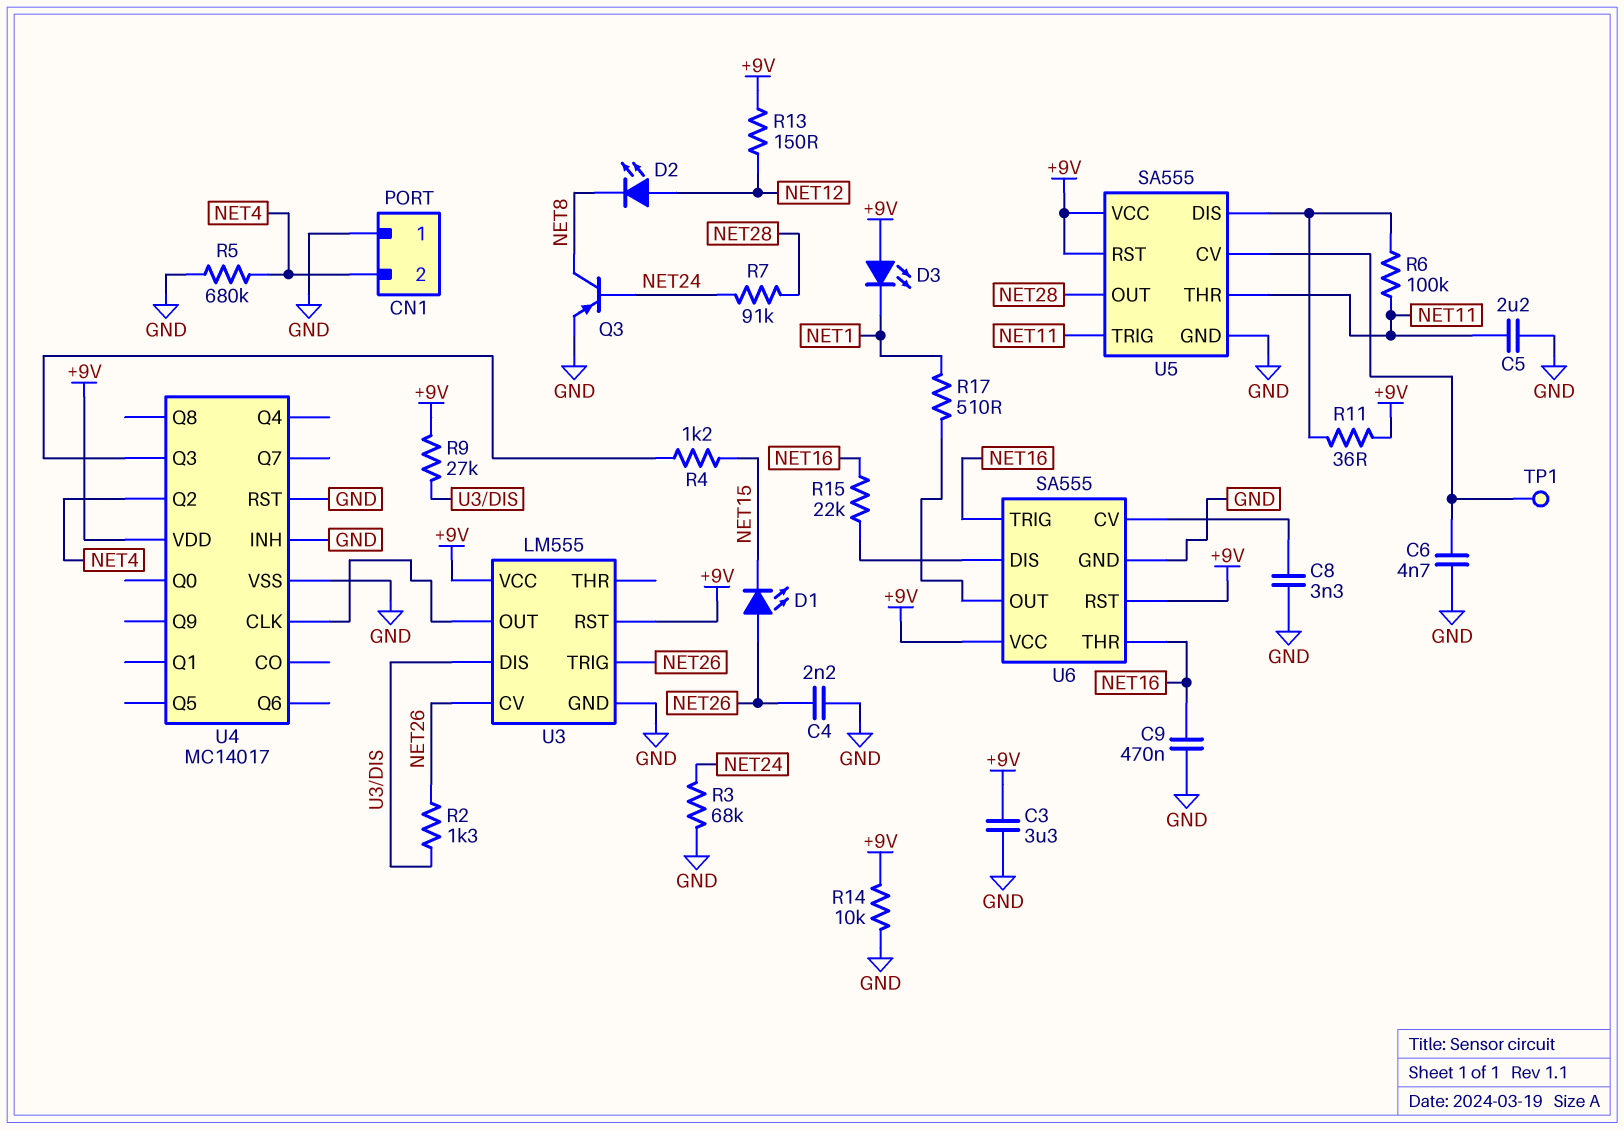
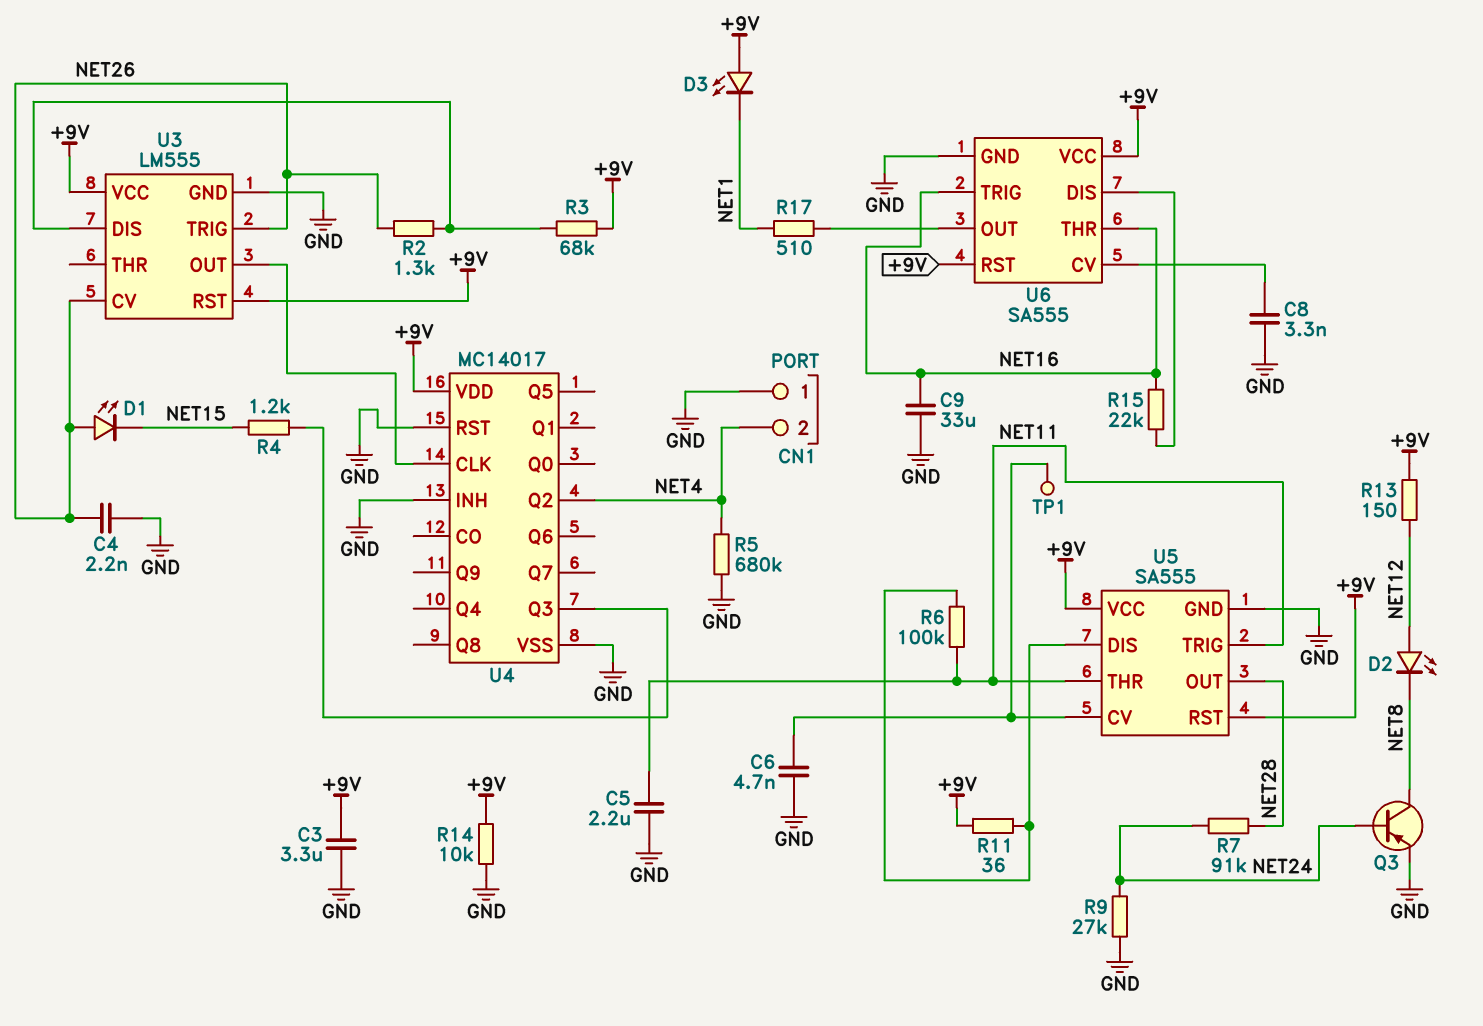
C9: 470nF (GND, NET16) -> 33uF (GND, NET16)
R3: 68k (GND, NET24) -> 68k (+9V, U3/DIS)
R9: 27k (+9V, U3/DIS) -> 27k (GND, NET24)

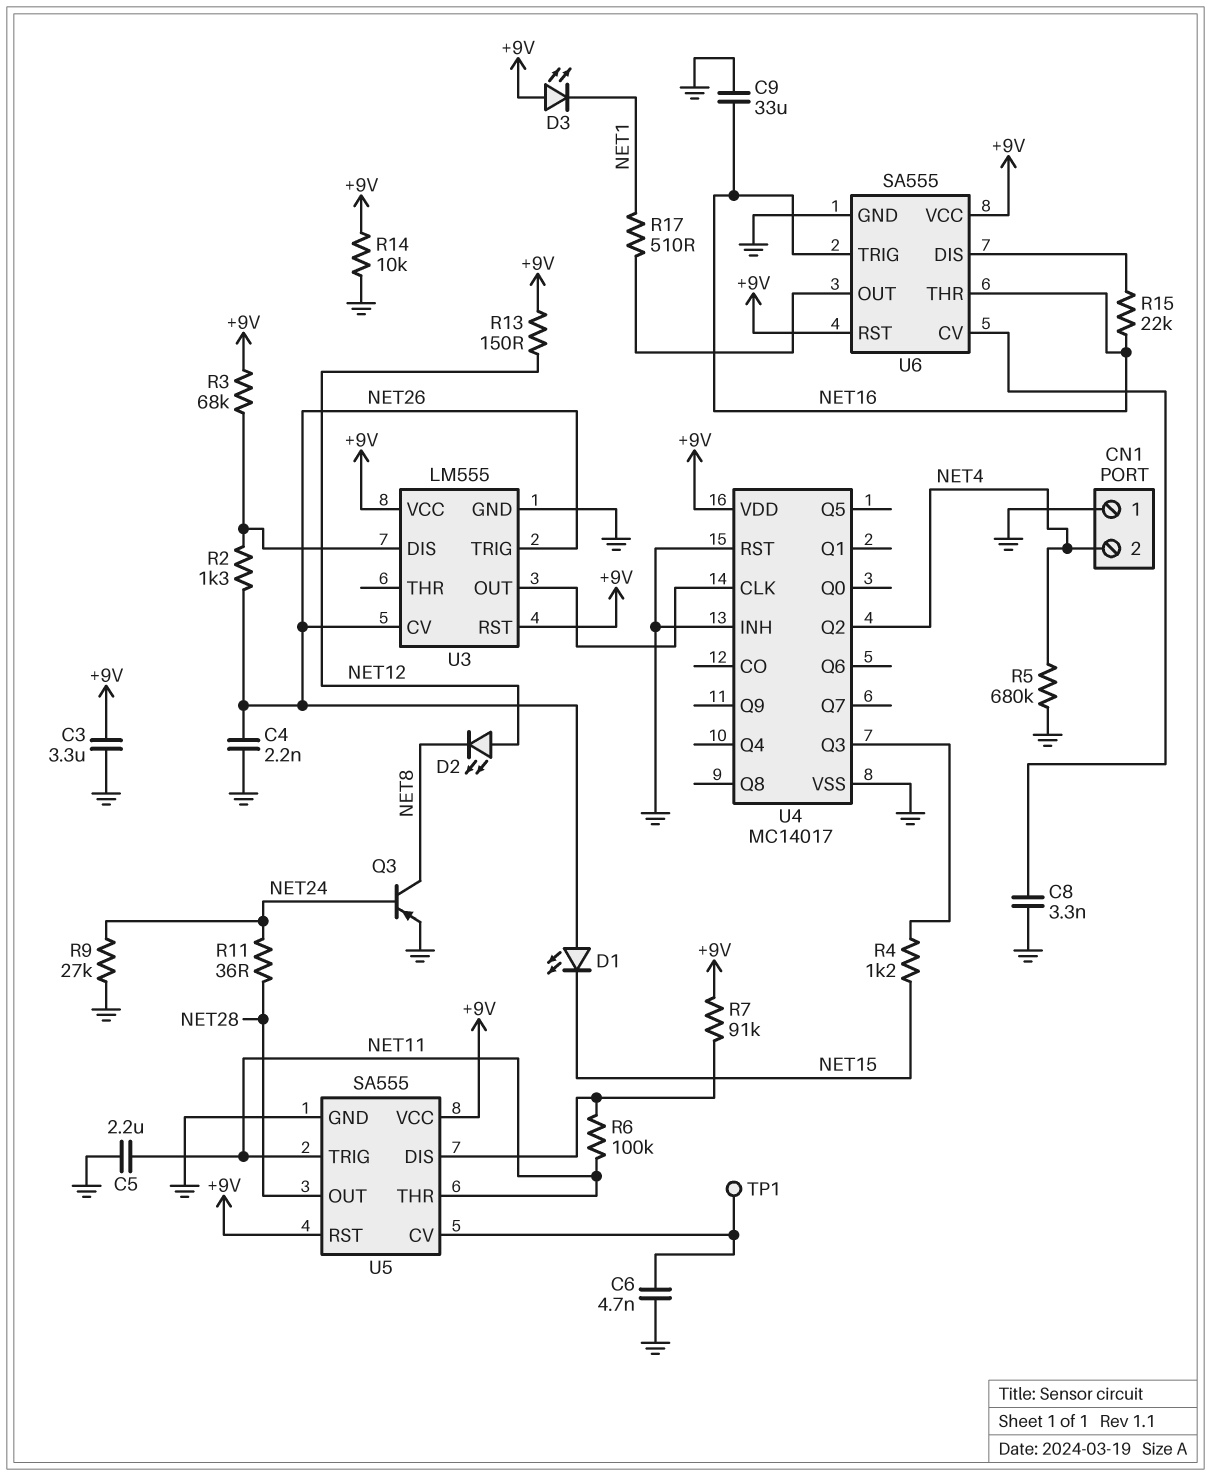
R7: 91k (NET24, NET28) -> 91k (+9V, U5/DIS)
R11: 36 (+9V, U5/DIS) -> 36 (NET24, NET28)

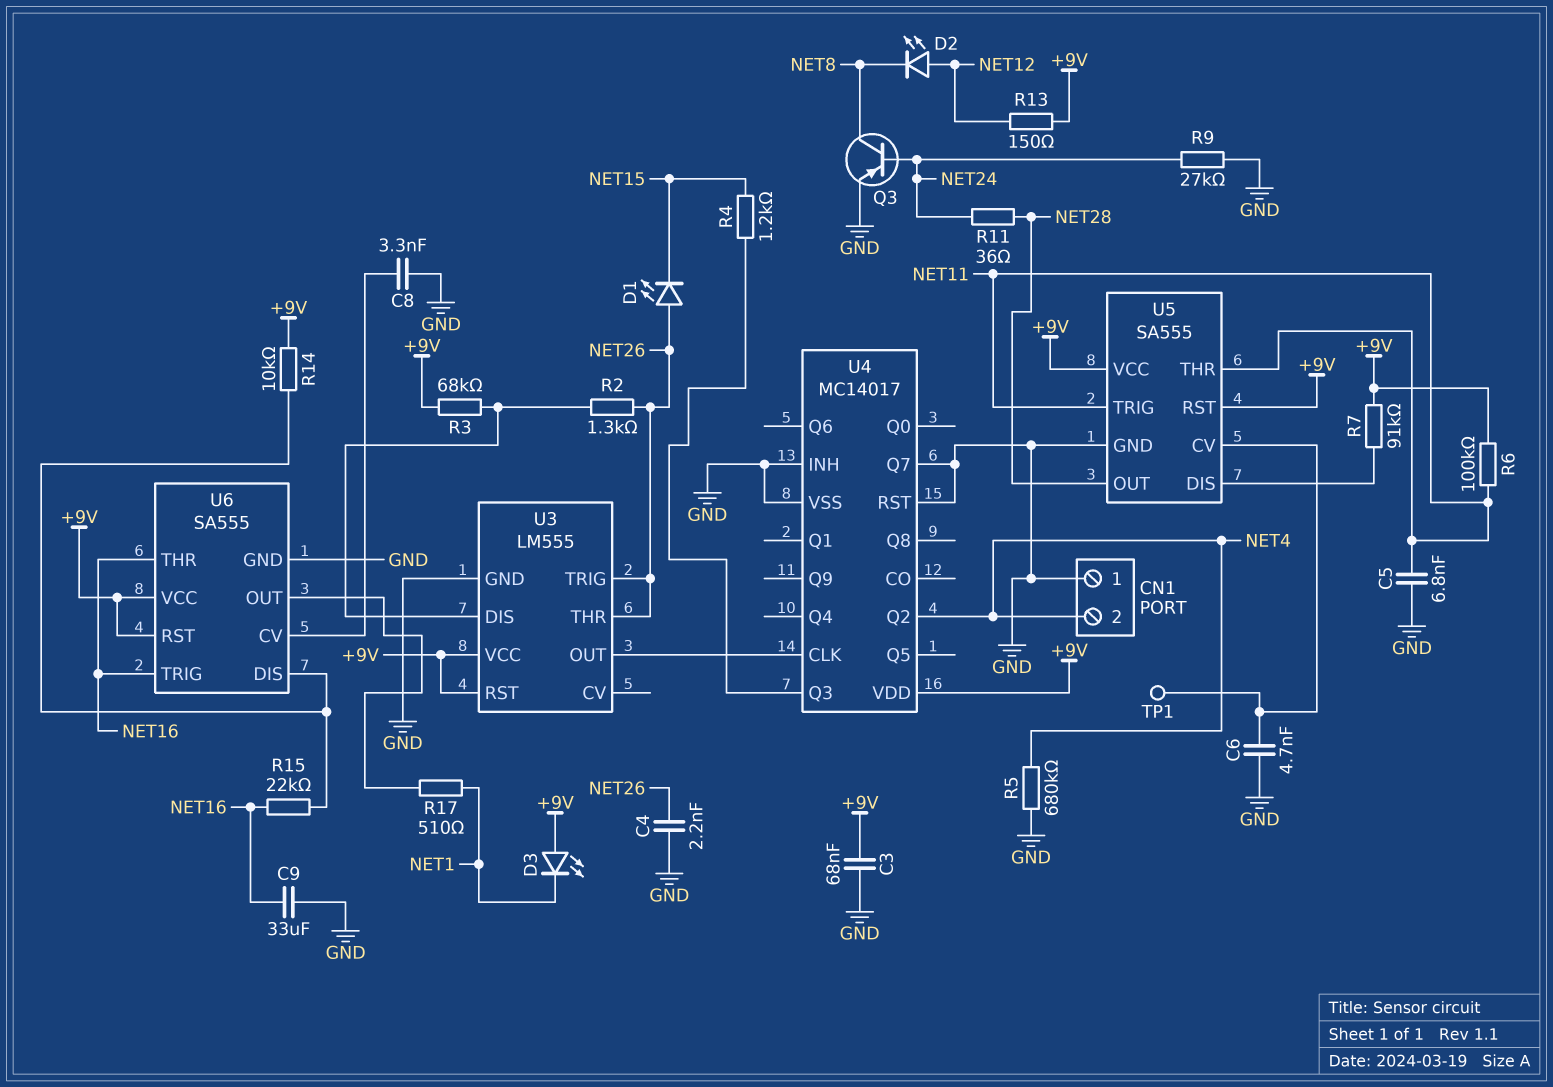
C3: 3.3uF (+9V, GND) -> 68nF (+9V, GND)
C5: 2.2uF (GND, NET11) -> 6.8nF (GND, NET11)
R6: 100k (NET11, U5/DIS) -> 100k (+9V, NET11)
R14: 10k (+9V, GND) -> 10k (+9V, U6/DIS)
U3 pin CV: NET26 -> none
U3 pin THR: none -> NET26
U4 pin Q7: none -> GND

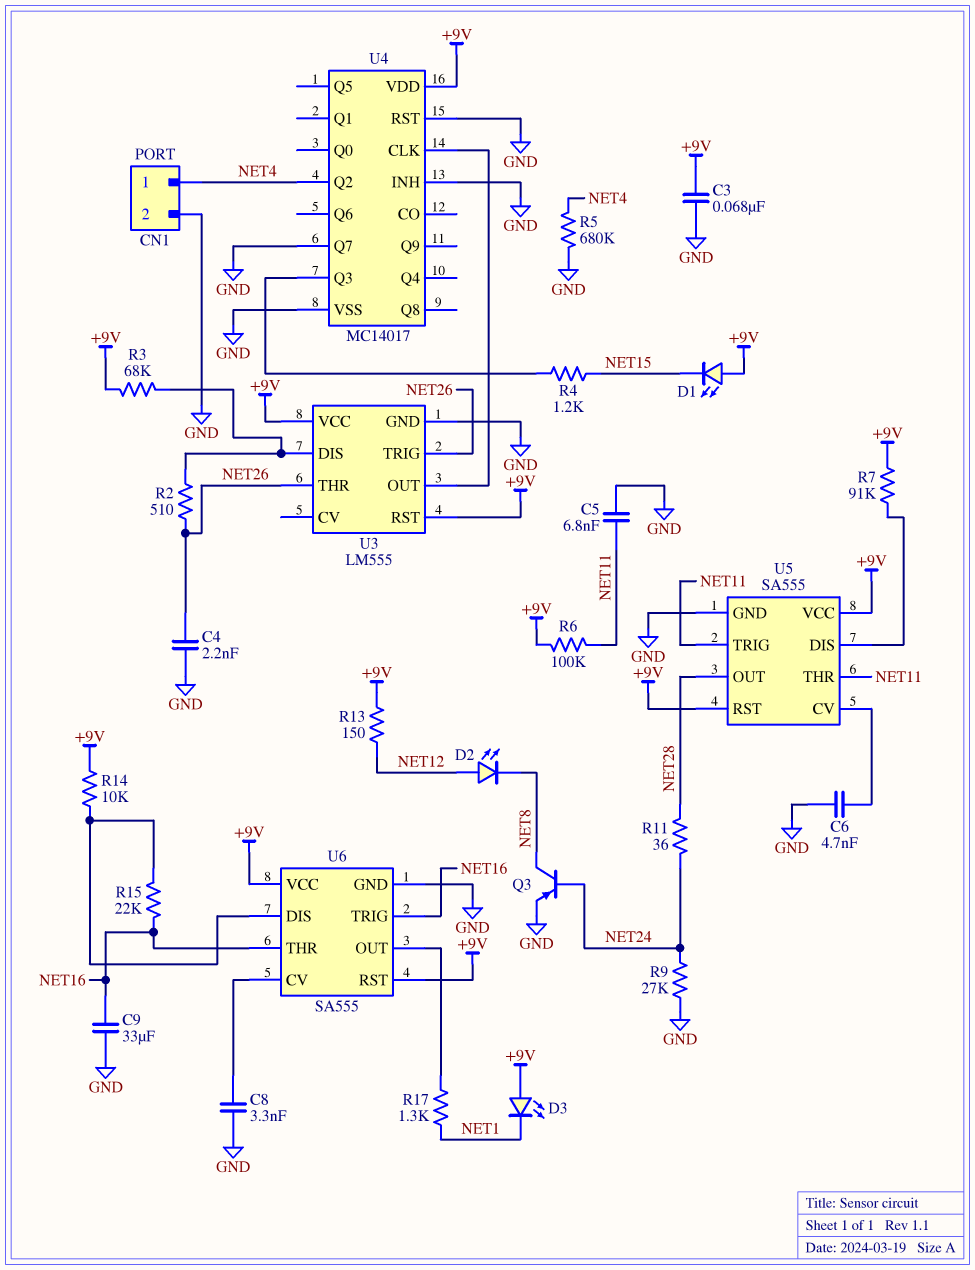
CN1 pin 1: GND -> NET4
CN1 pin 2: NET4 -> GND
D1: LED (A NET26, K NET15) -> LED (A +9V, K NET15)
R2: 1.3k (NET26, U3/DIS) -> 510 (NET26, U3/DIS)
R17: 510 (NET1, U6/OUT) -> 1.3k (NET1, U6/OUT)
TP1: test point (U5/CV) -> none

